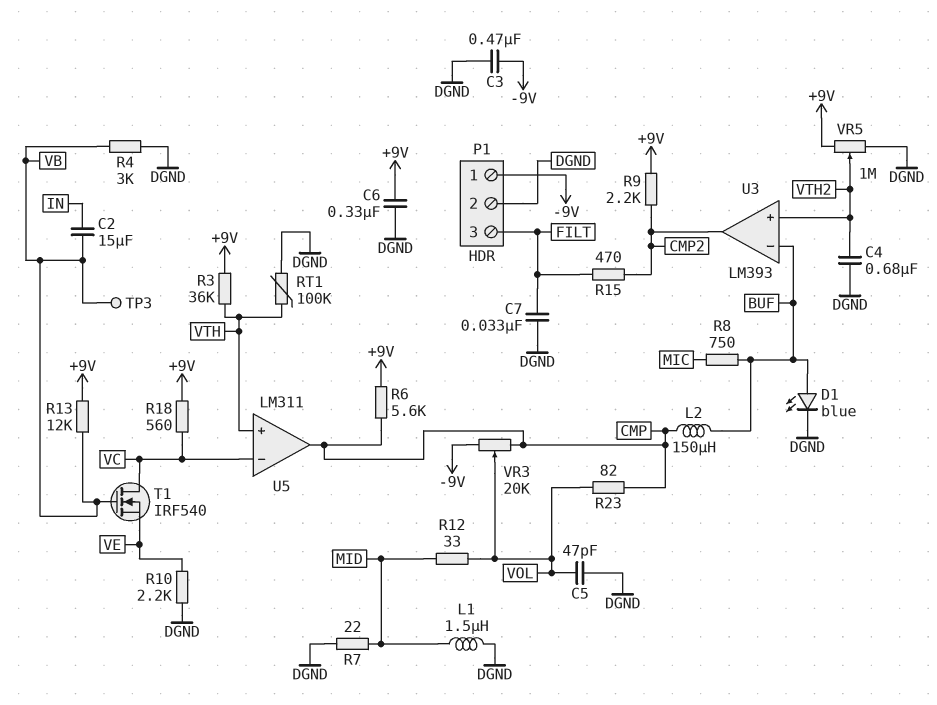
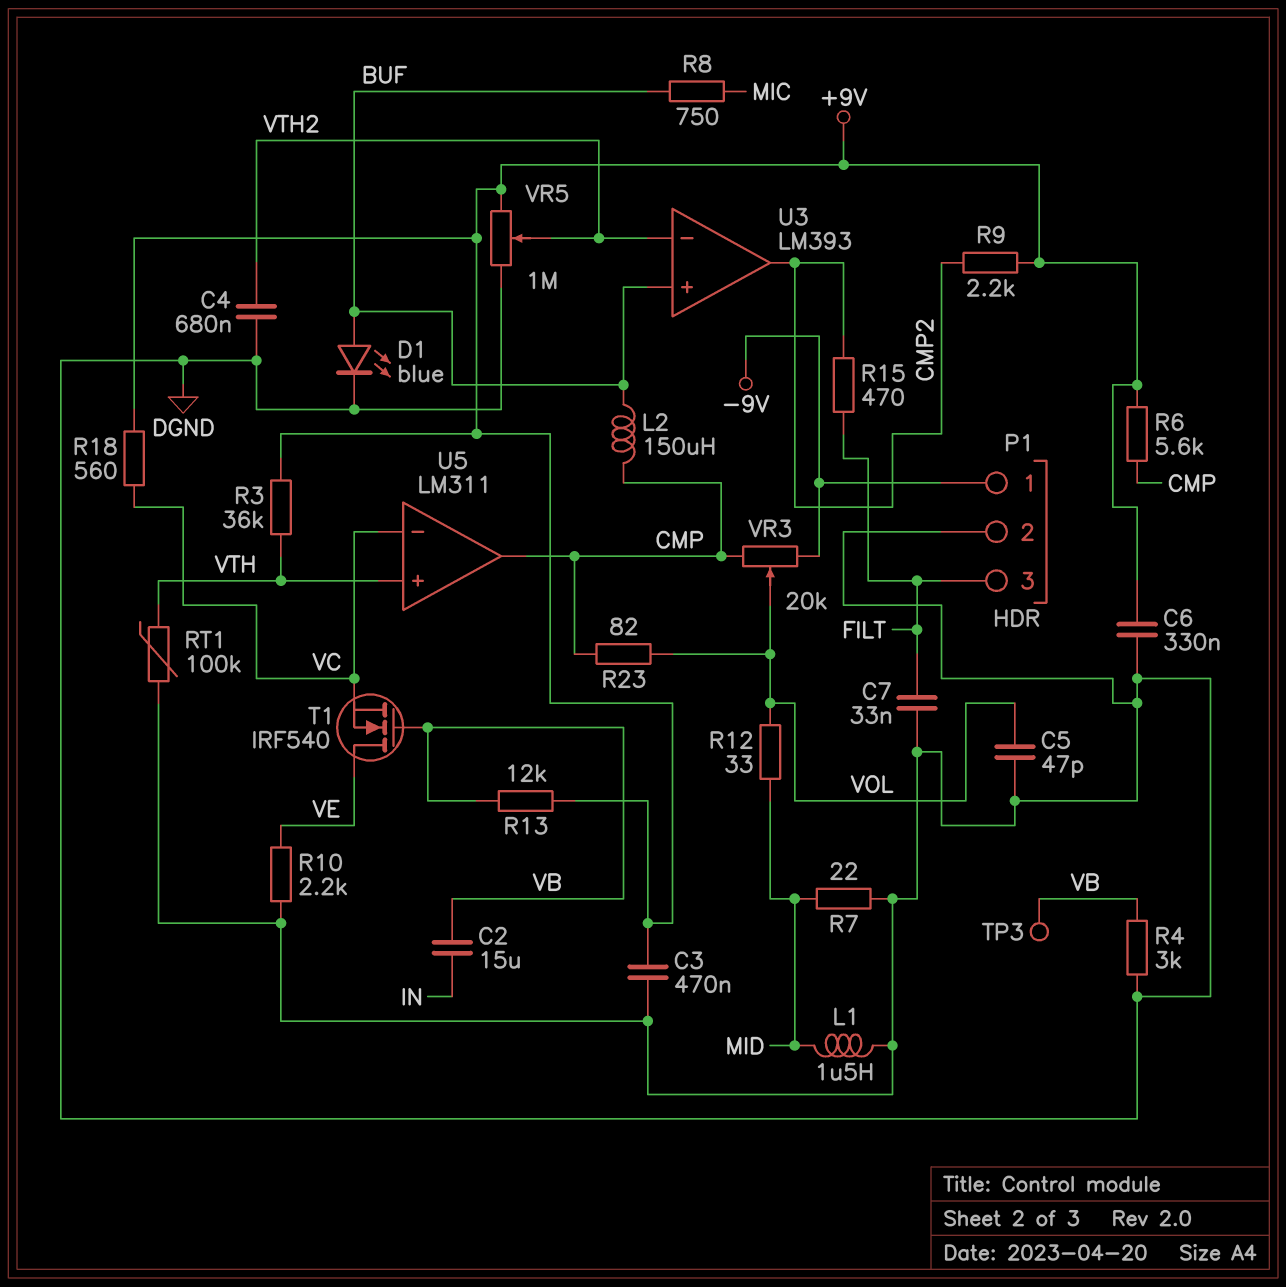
C3: 470nF (-9V, DGND) -> 470nF (+9V, DGND)
T1: NMOS IRF540 (G VB, D VC, S VE) -> NMOS IRF540 (G VB, D VE, S VC)
U3 pin in+: VTH2 -> BUF
U3 pin in-: BUF -> VTH2

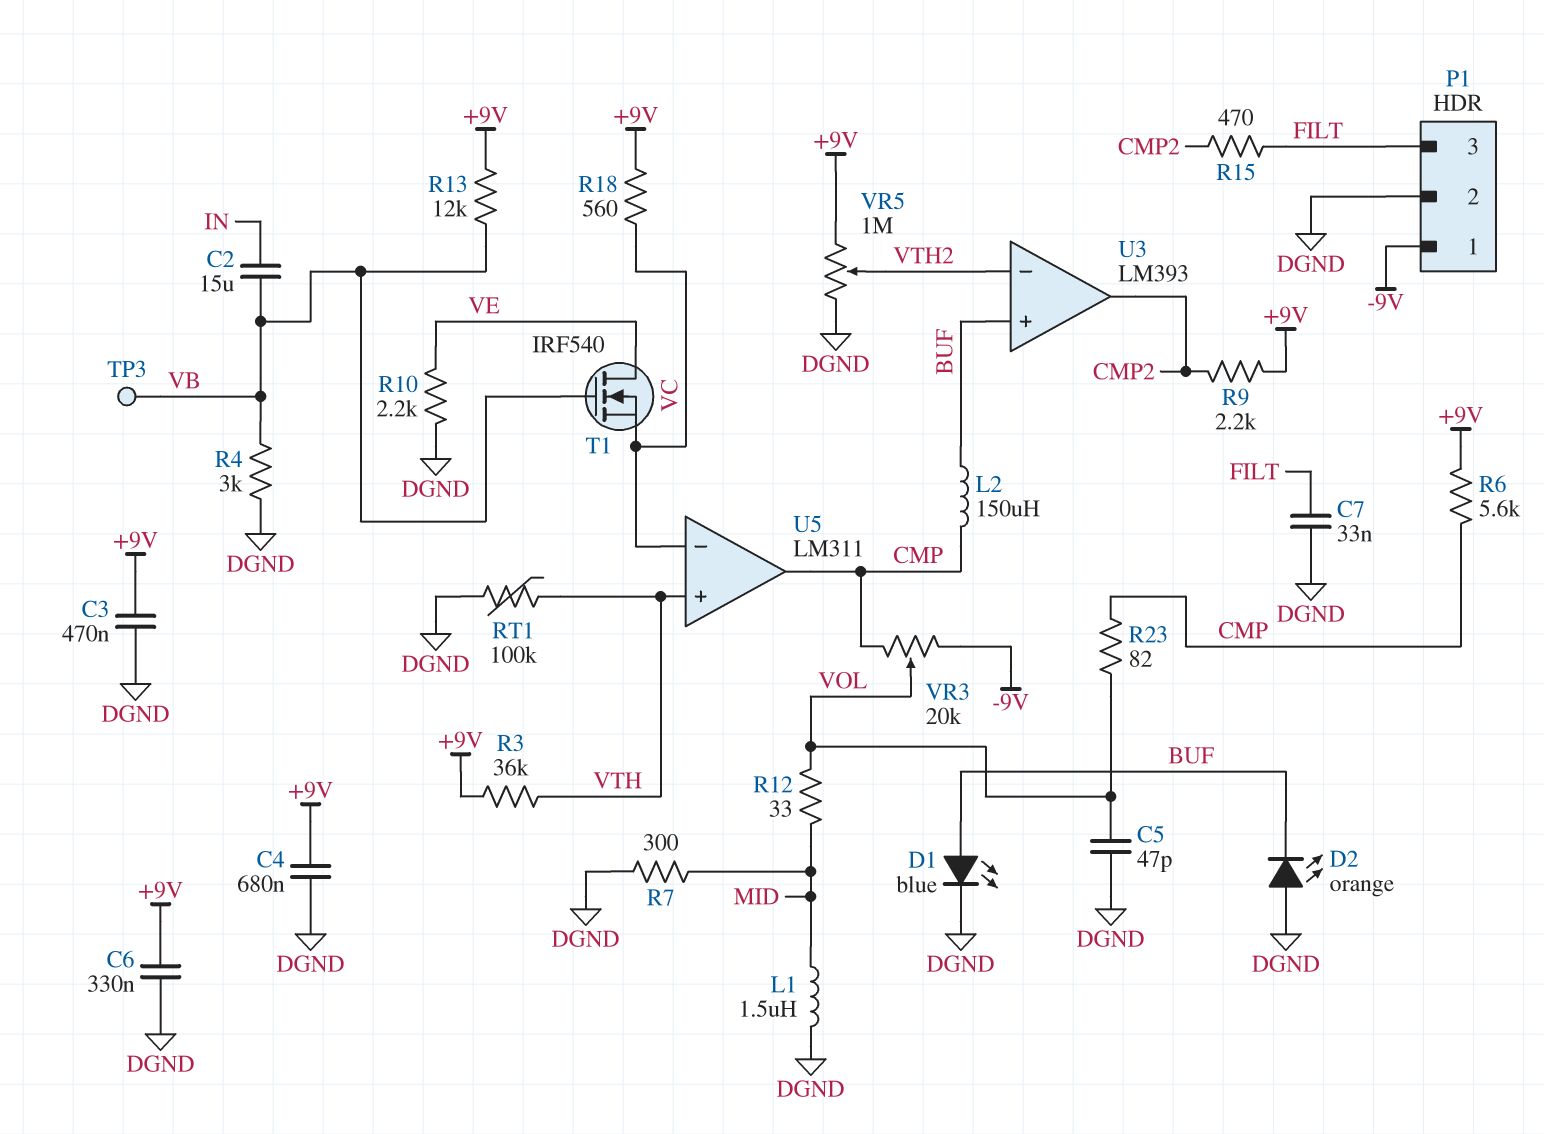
C4: 680nF (DGND, VTH2) -> 680nF (+9V, DGND)
D2: none -> LED orange (A DGND, K BUF)
R7: 22 (DGND, MID) -> 300 (DGND, MID)
R8: 750 (BUF, MIC) -> none

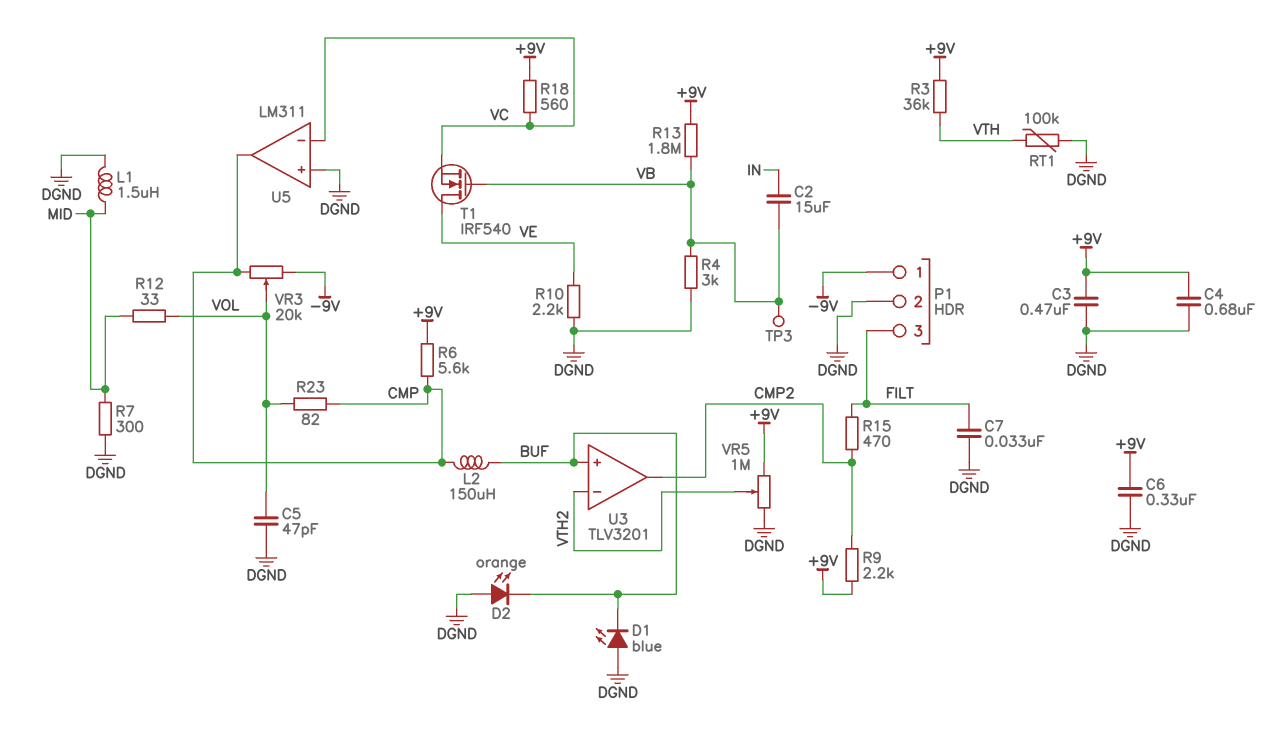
D1: LED blue (A BUF, K DGND) -> LED blue (A DGND, K BUF)
R13: 12k (+9V, VB) -> 1.8M (+9V, VB)
U3: LM393 -> TLV3201
U5 pin in+: VTH -> DGND

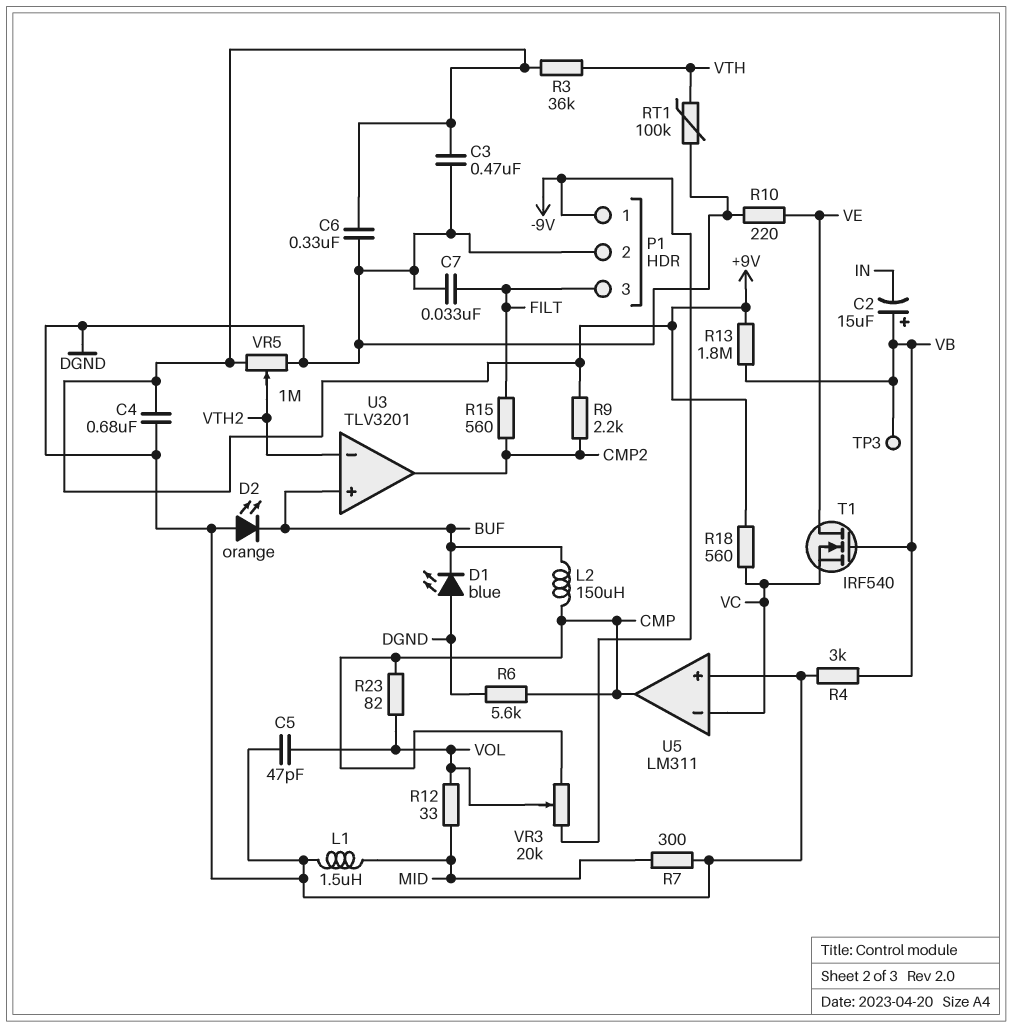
C2: 15uF (IN, VB) -> 15uF (plus VB, minus IN)
R6: 5.6k (+9V, CMP) -> 5.6k (CMP, DGND)
R10: 2.2k (DGND, VE) -> 220 (DGND, VE)
R15: 470 (CMP2, FILT) -> 560 (CMP2, FILT)

